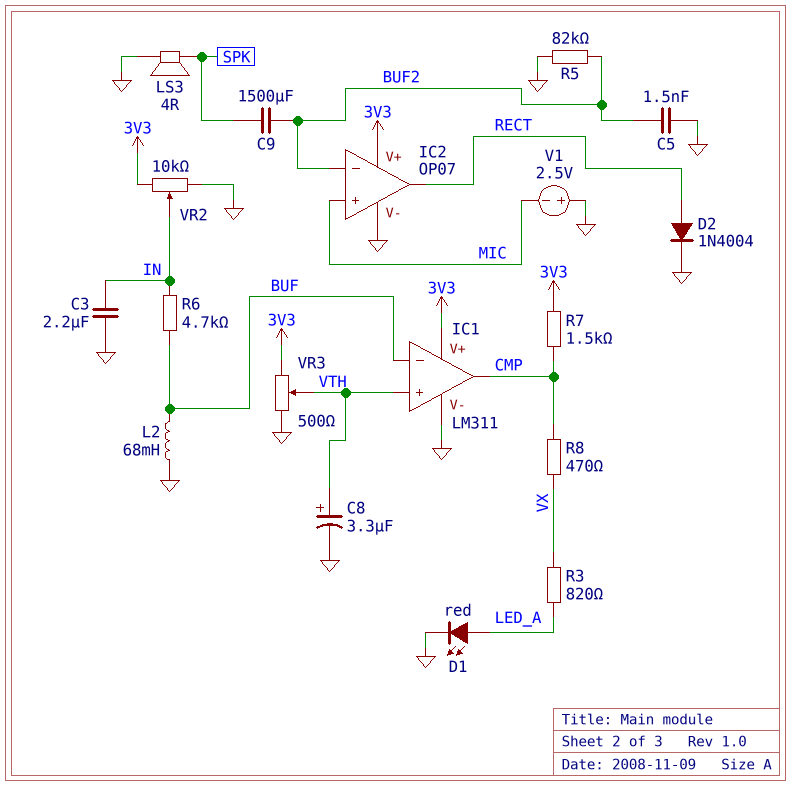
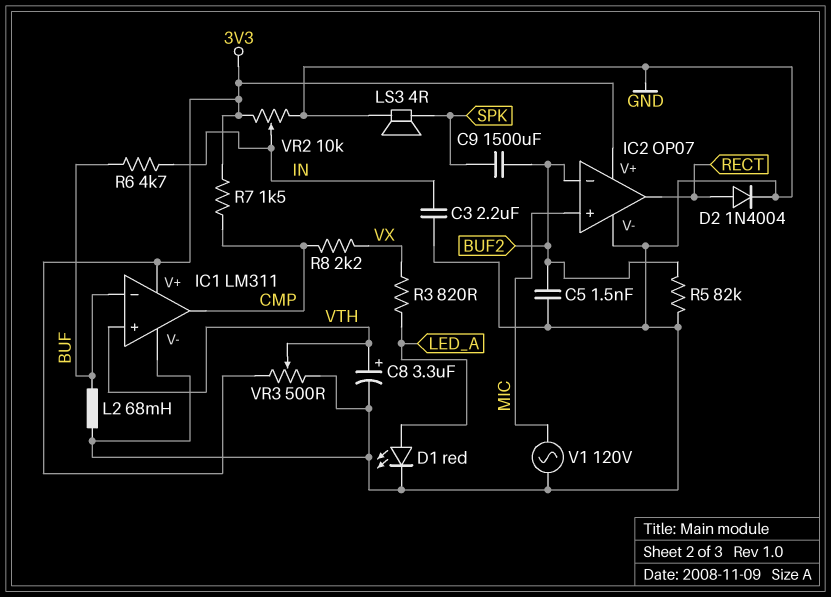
R8: 470 (CMP, VX) -> 2.2k (CMP, VX)
V1: 2.5V (plus GND, minus MIC) -> AC 120V (GND, MIC)

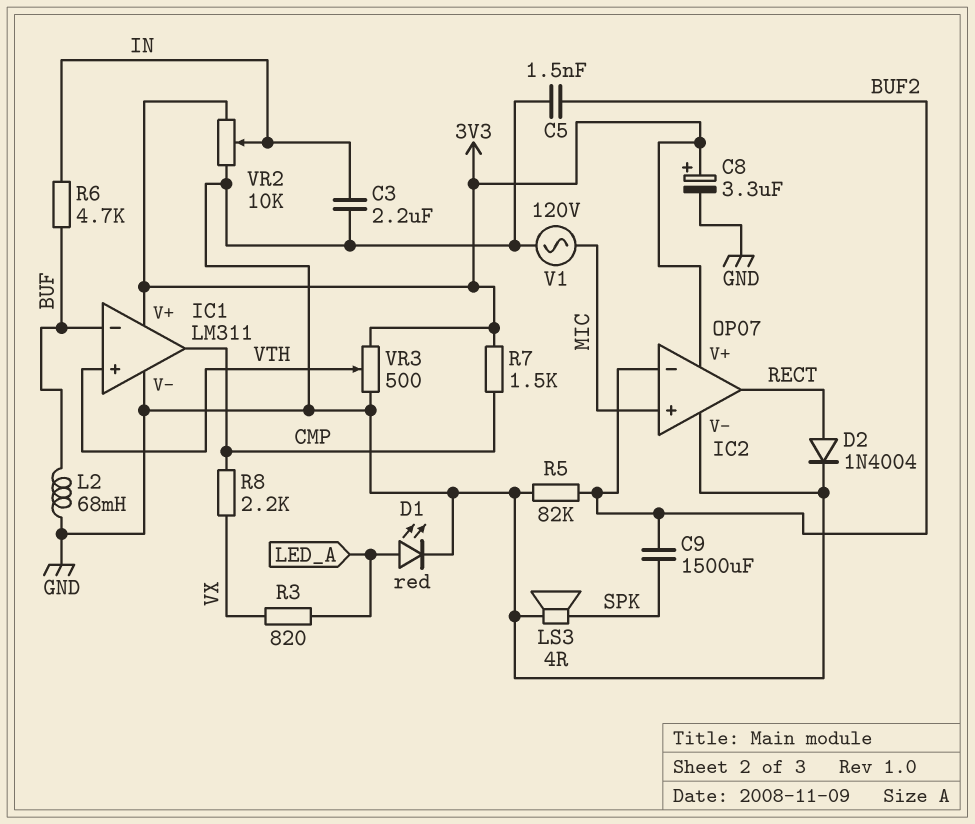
C8: 3.3uF (plus VTH, minus GND) -> 3.3uF (plus 3V3, minus GND)

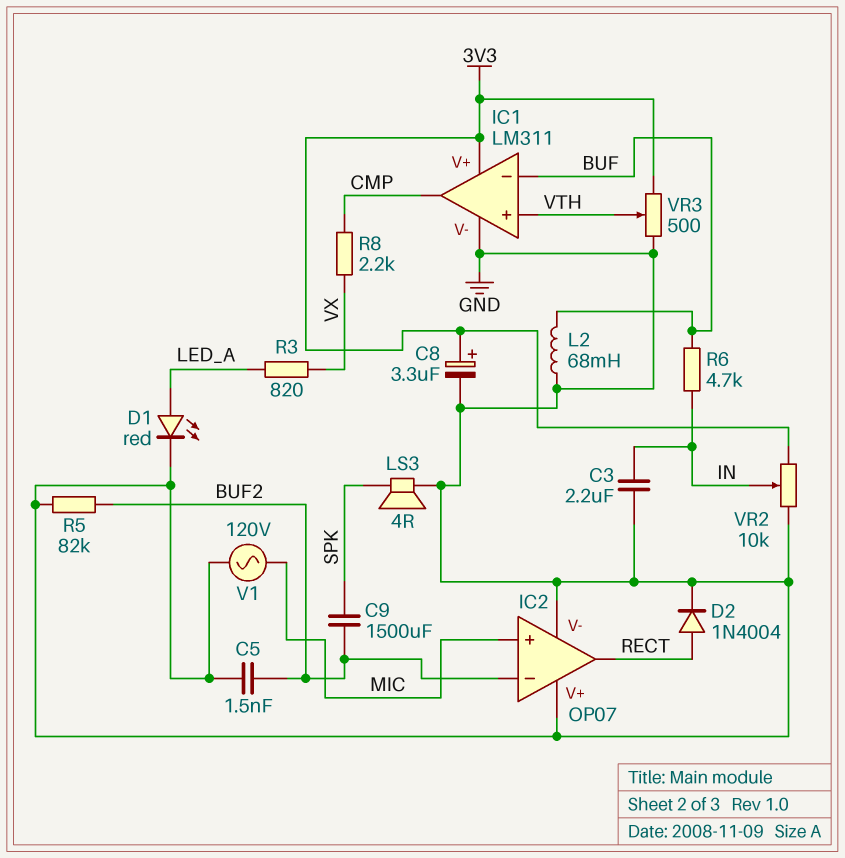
IC2 pin V+: 3V3 -> GND
R7: 1.5k (3V3, CMP) -> none

